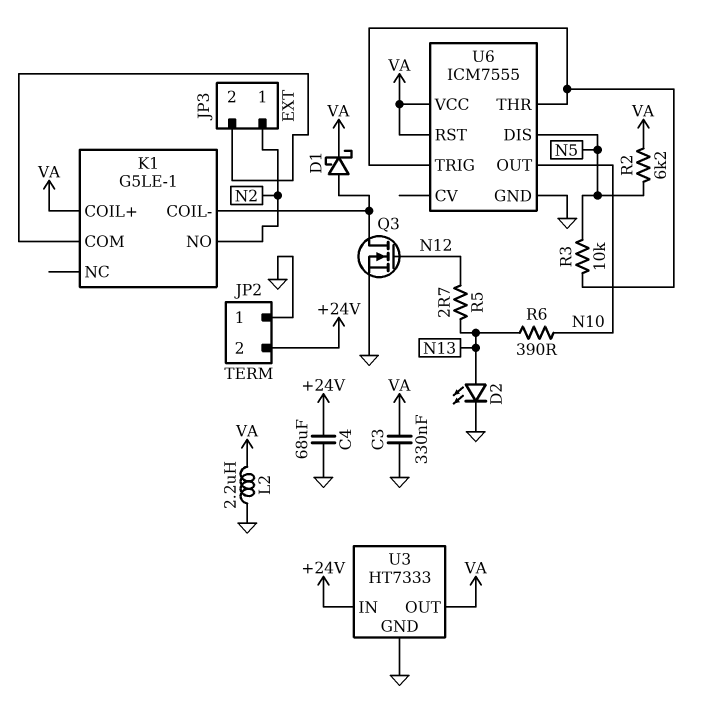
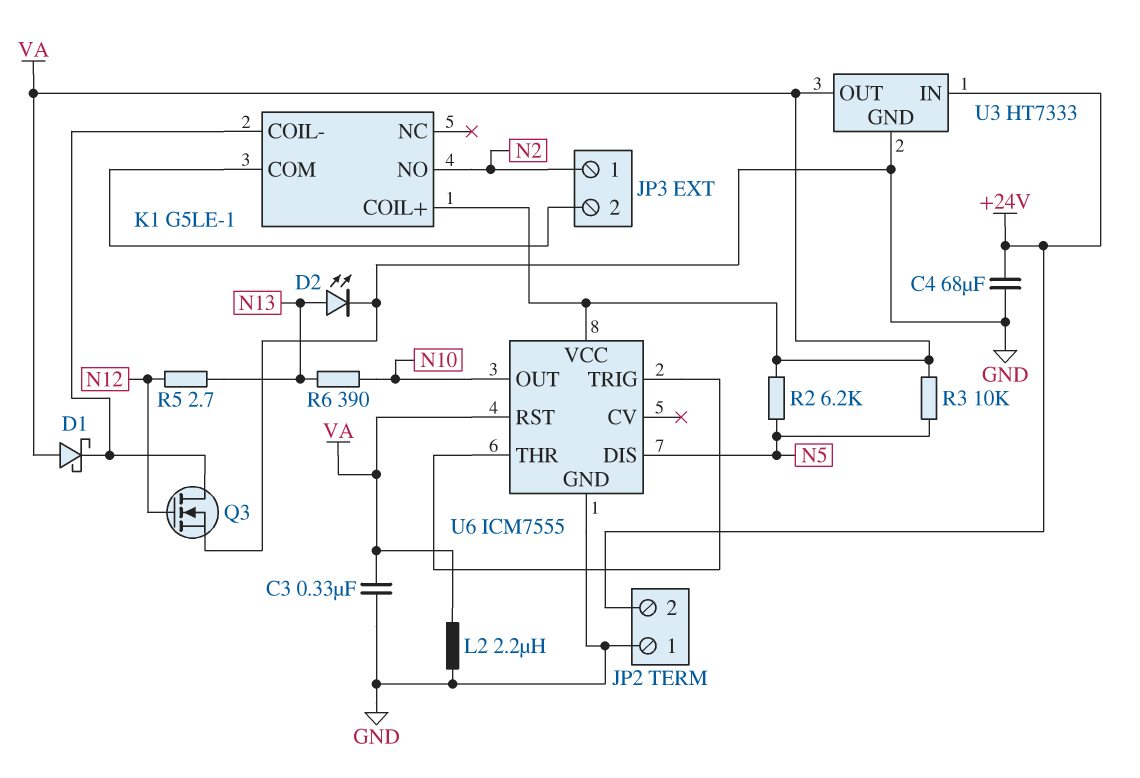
D1: schottky (A K1/COIL-, K VA) -> schottky (A VA, K K1/COIL-)
R3: 10k (N5, U6/THR) -> 10k (N5, VA)

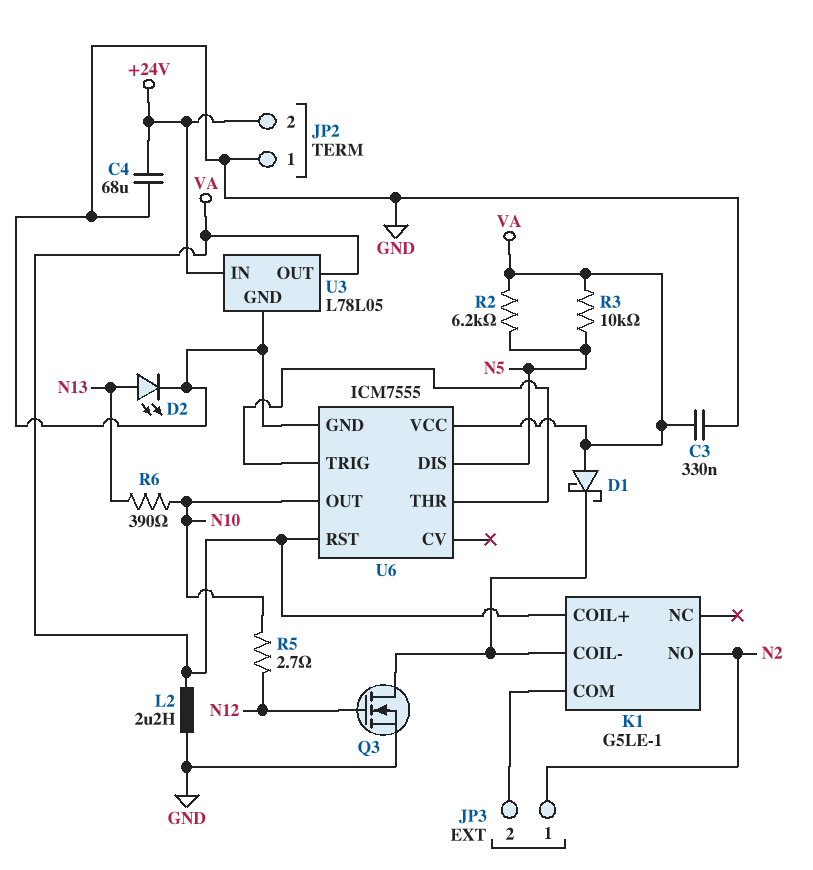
R5: 2.7 (N12, N13) -> 2.7 (N10, N12)
U3: HT7333 -> L78L05

